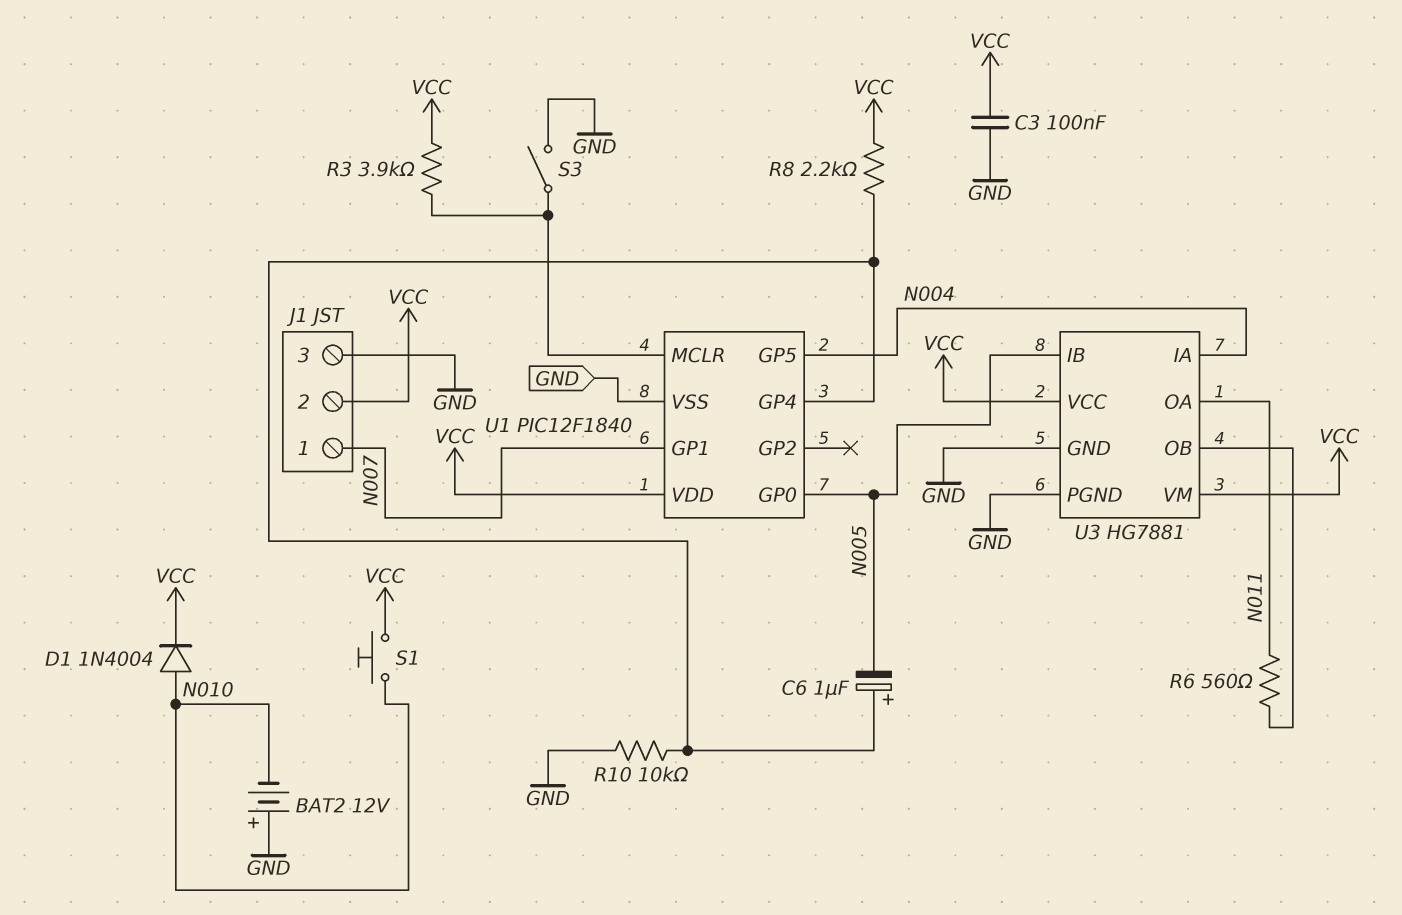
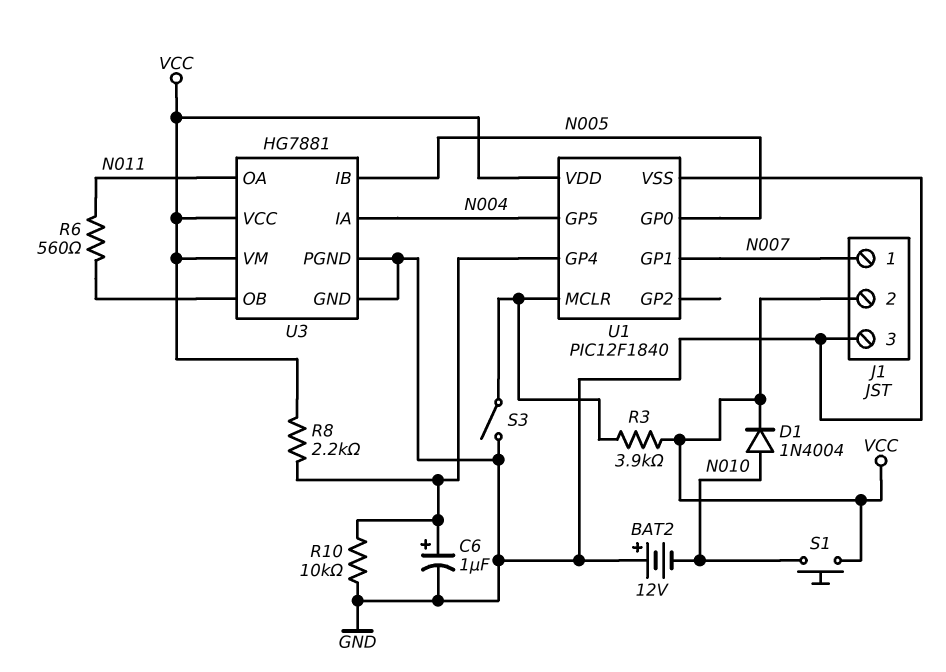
C3: 100nF (GND, VCC) -> none
C6: 1uF (plus U1/GP4, minus N005) -> 1uF (plus U1/GP4, minus GND)

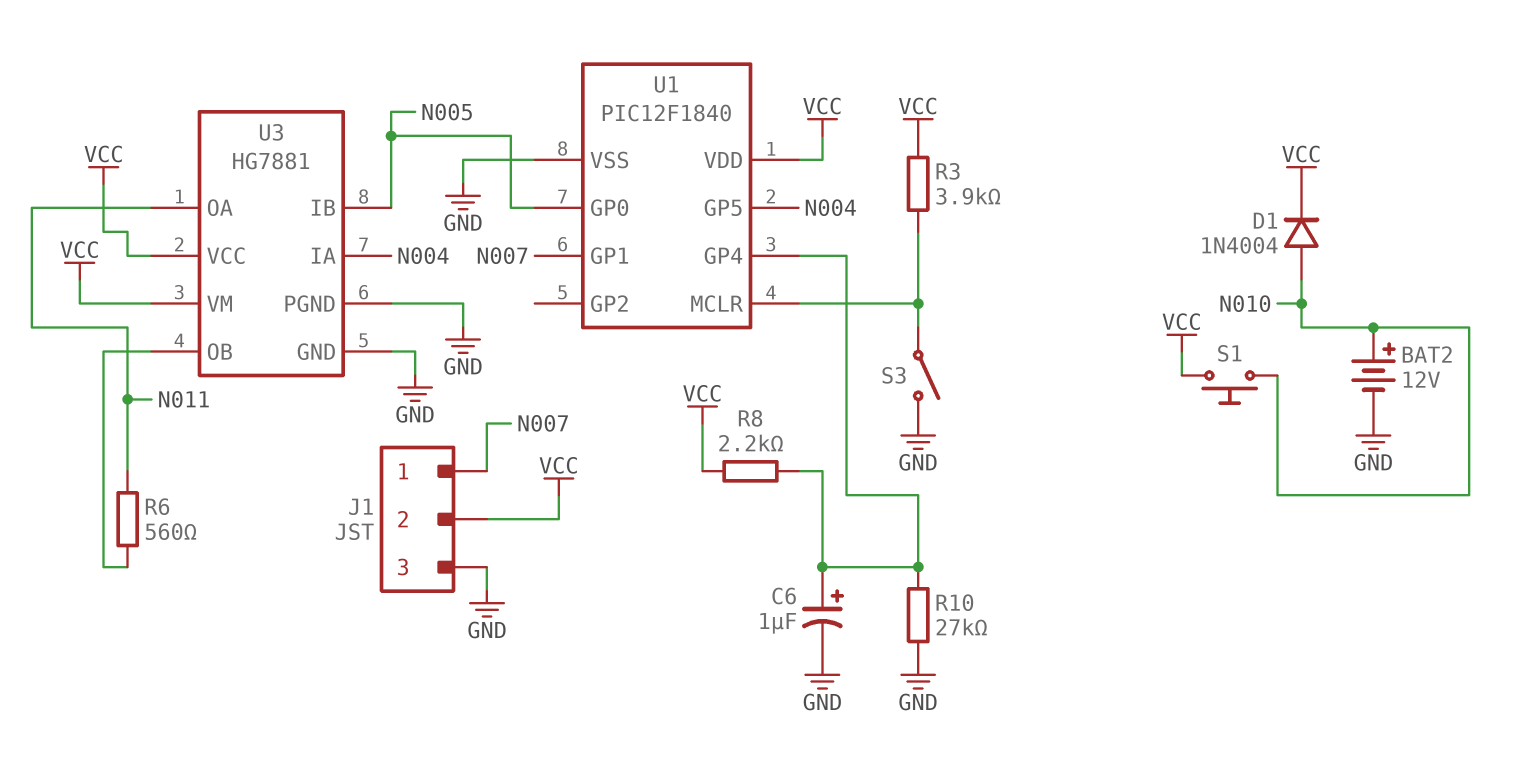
BAT2: 12V (plus GND, minus N010) -> 12V (plus N010, minus GND)
R10: 10k (GND, U1/GP4) -> 27k (GND, U1/GP4)

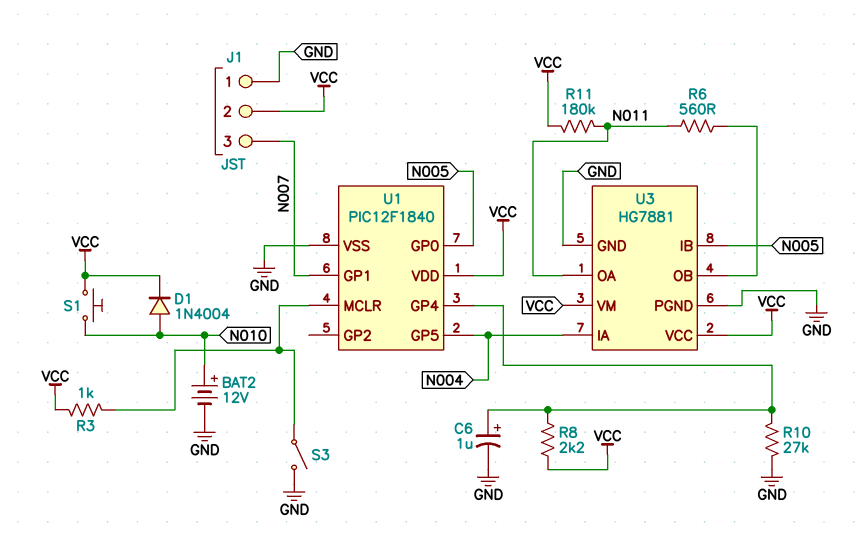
J1 pin 1: N007 -> GND
J1 pin 3: GND -> N007
R3: 3.9k (U1/MCLR, VCC) -> 1k (U1/MCLR, VCC)
R11: none -> 180k (N011, VCC)

